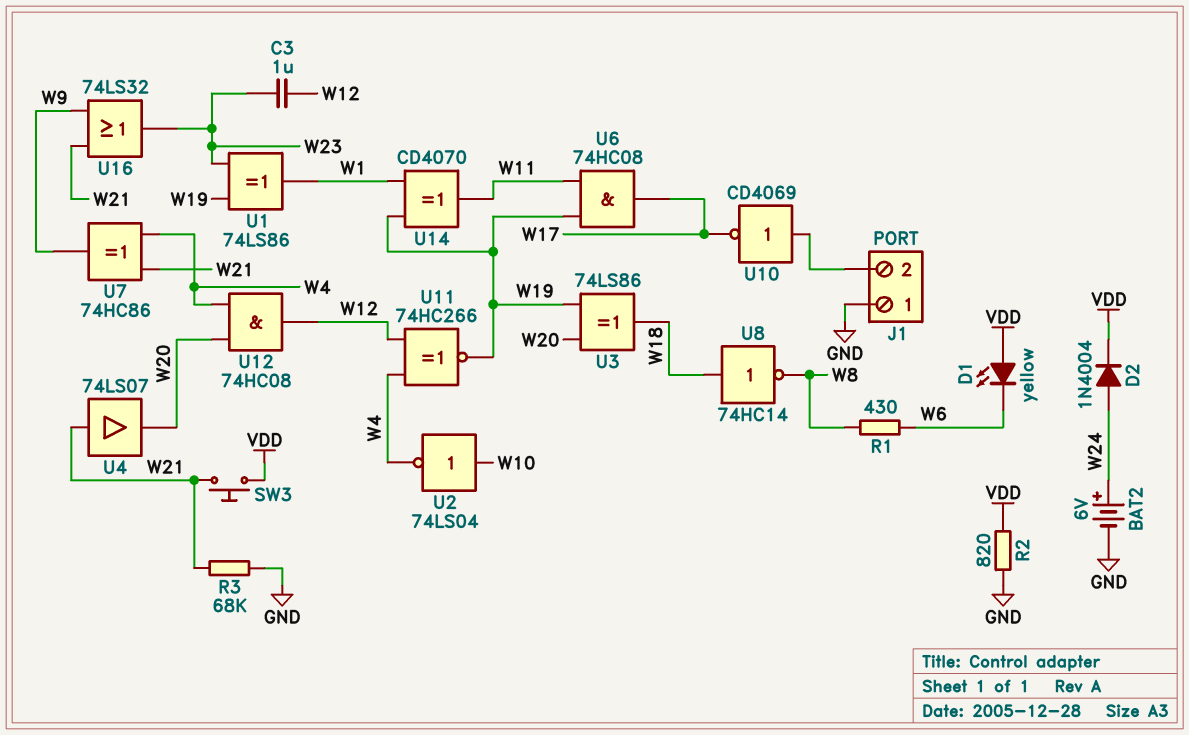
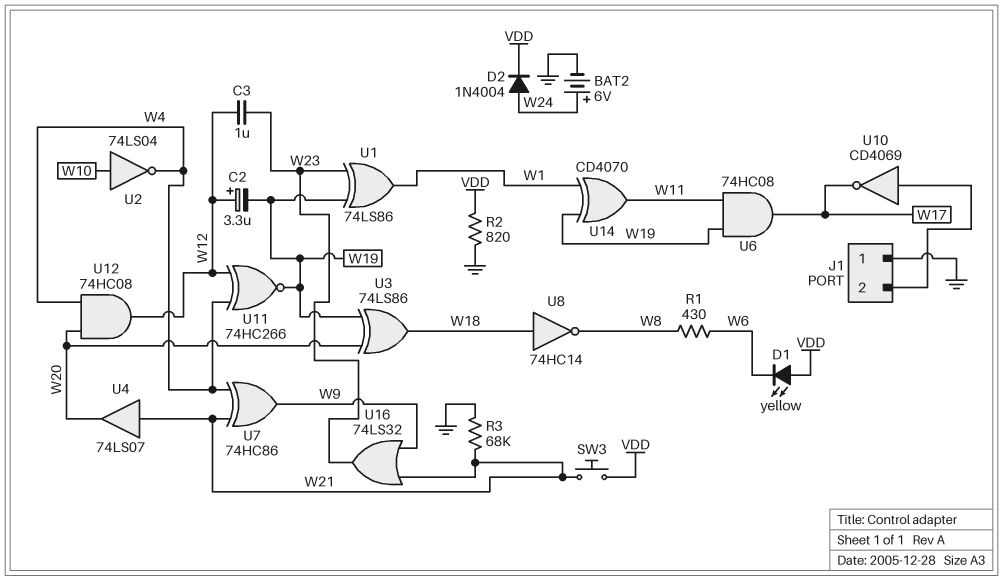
C2: none -> 3.3uF (plus W12, minus W19)

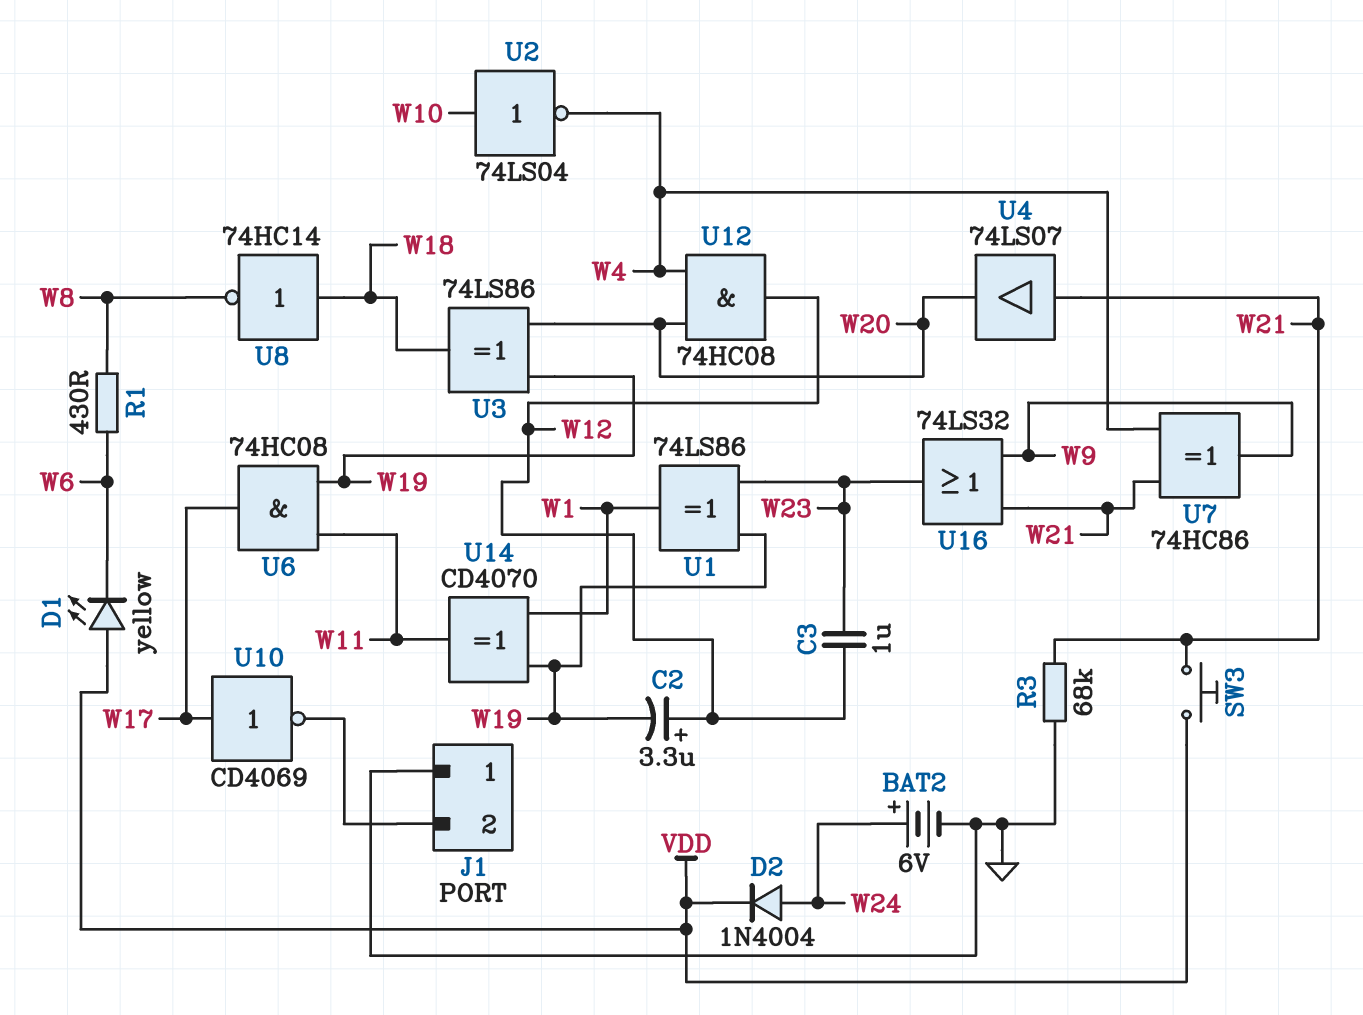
R2: 820 (GND, VDD) -> none
U10: NOT CD4069 (in J1/2, out W17) -> NOT CD4069 (in W17, out J1/2)
U11: XNOR 74HC266 (in W4, in W12, out W19) -> none

